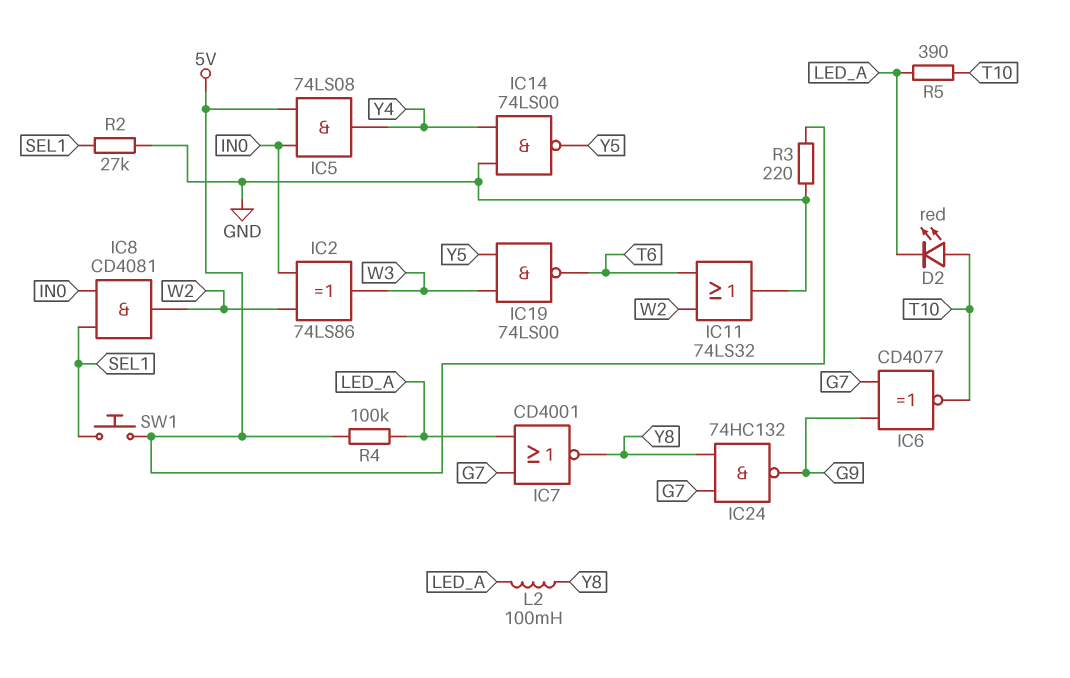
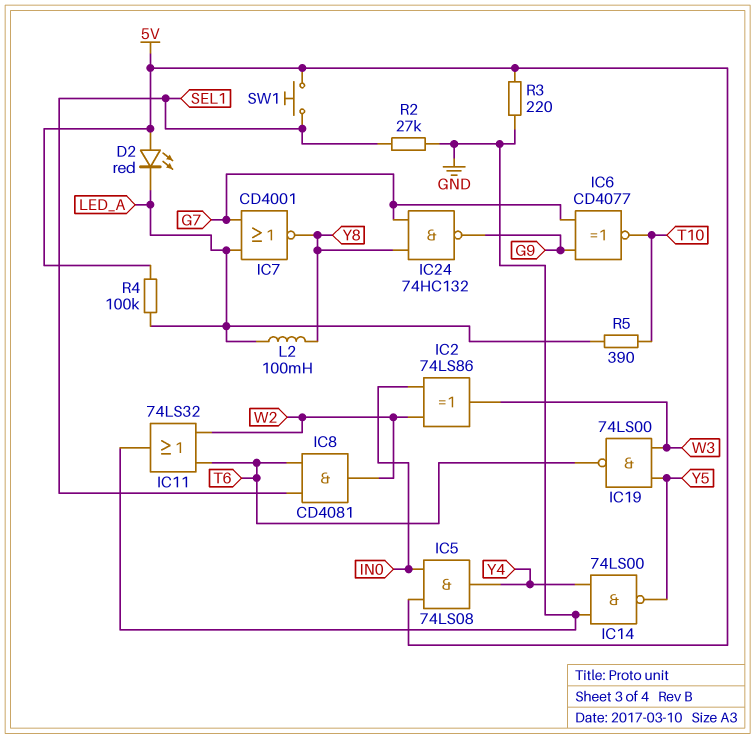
D2: LED red (A T10, K LED_A) -> LED red (A 5V, K LED_A)
IC8: AND CD4081 (in IN0, in SEL1, out W2) -> AND CD4081 (in SEL1, in T6, out W2)

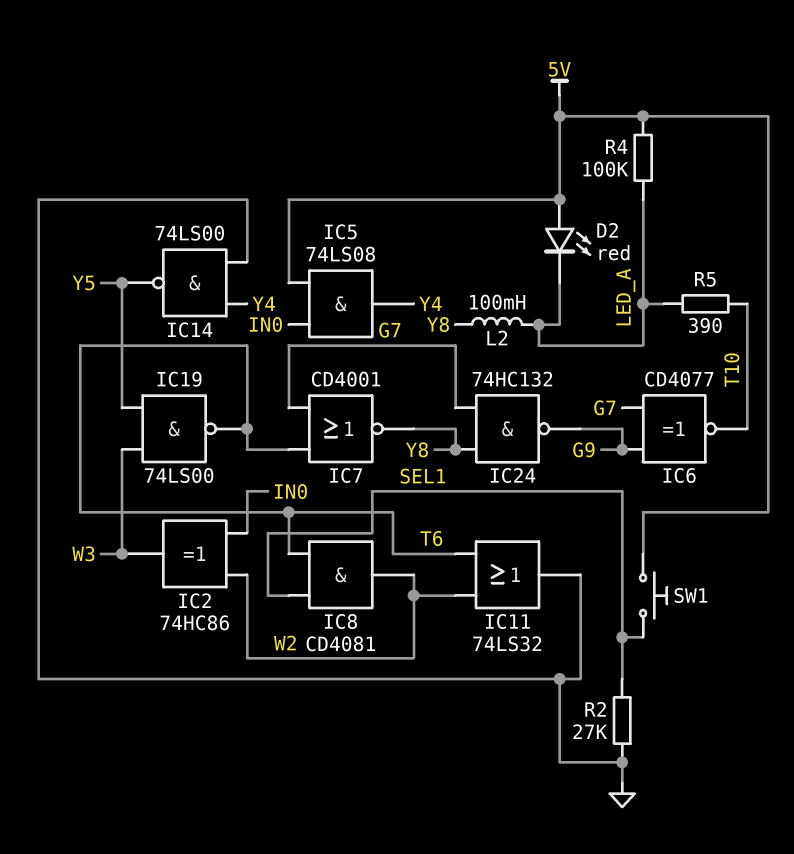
IC2: XOR 74LS86 (in IN0, in W2, out W3) -> XOR 74HC86 (in IN0, in W2, out W3)
IC7: NOR CD4001 (in G7, in LED_A, out Y8) -> NOR CD4001 (in G7, in T6, out Y8)
R3: 220 (5V, GND) -> none

